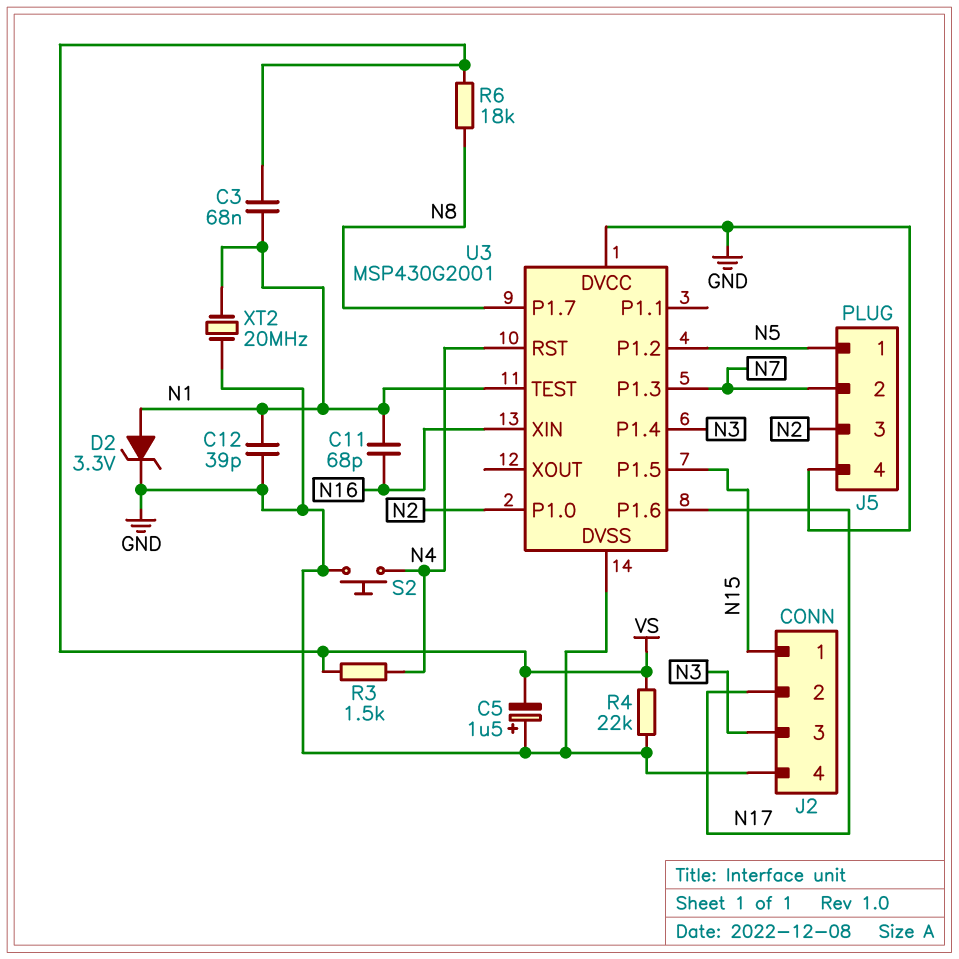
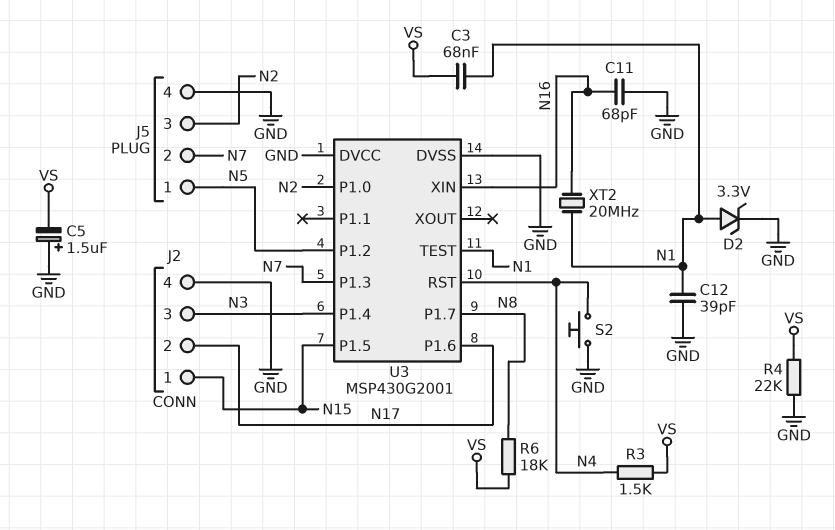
C11: 68pF (N1, N16) -> 68pF (GND, N16)
XT2: 20MHz (GND, N1) -> 20MHz (N1, N16)

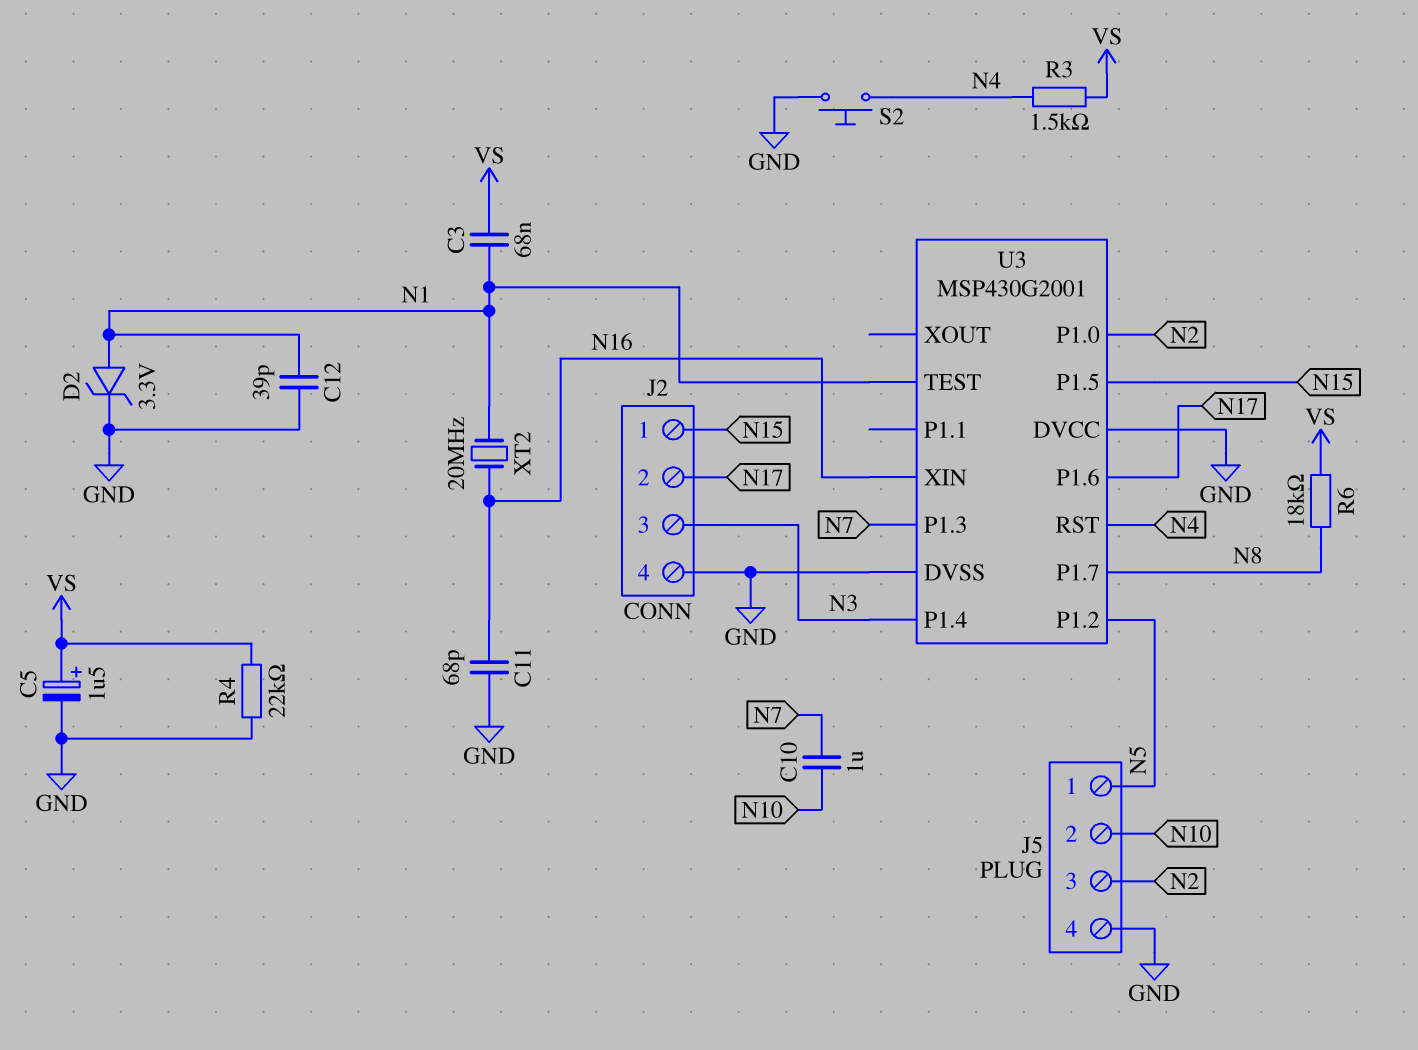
C5: 1.5uF (plus GND, minus VS) -> 1.5uF (plus VS, minus GND)
C10: none -> 1uF (N7, N10)
J5 pin 2: N7 -> N10

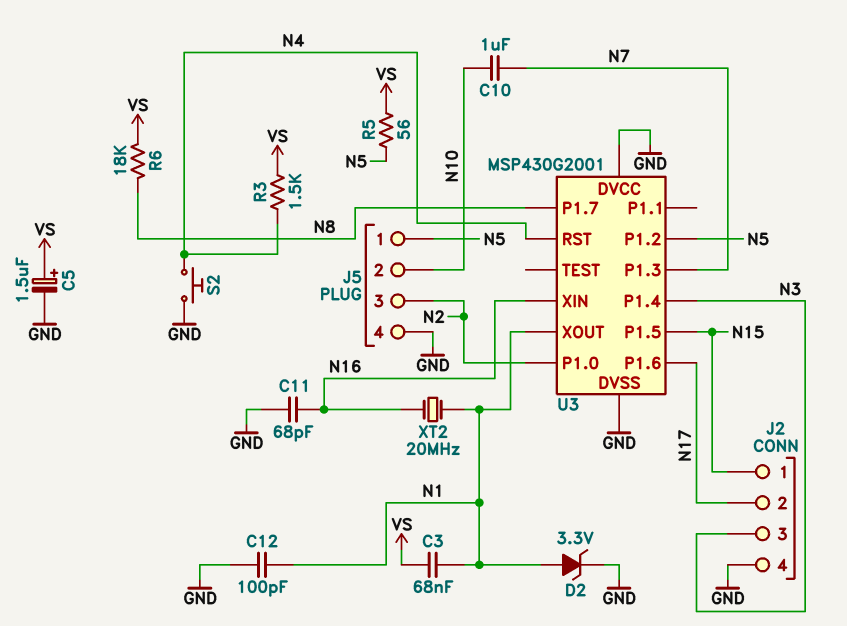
C12: 39pF (GND, N1) -> 100pF (GND, N1)
R4: 22k (GND, VS) -> none
R5: none -> 56 (N5, VS)
U3 pin TEST: N1 -> none
U3 pin XOUT: none -> N1

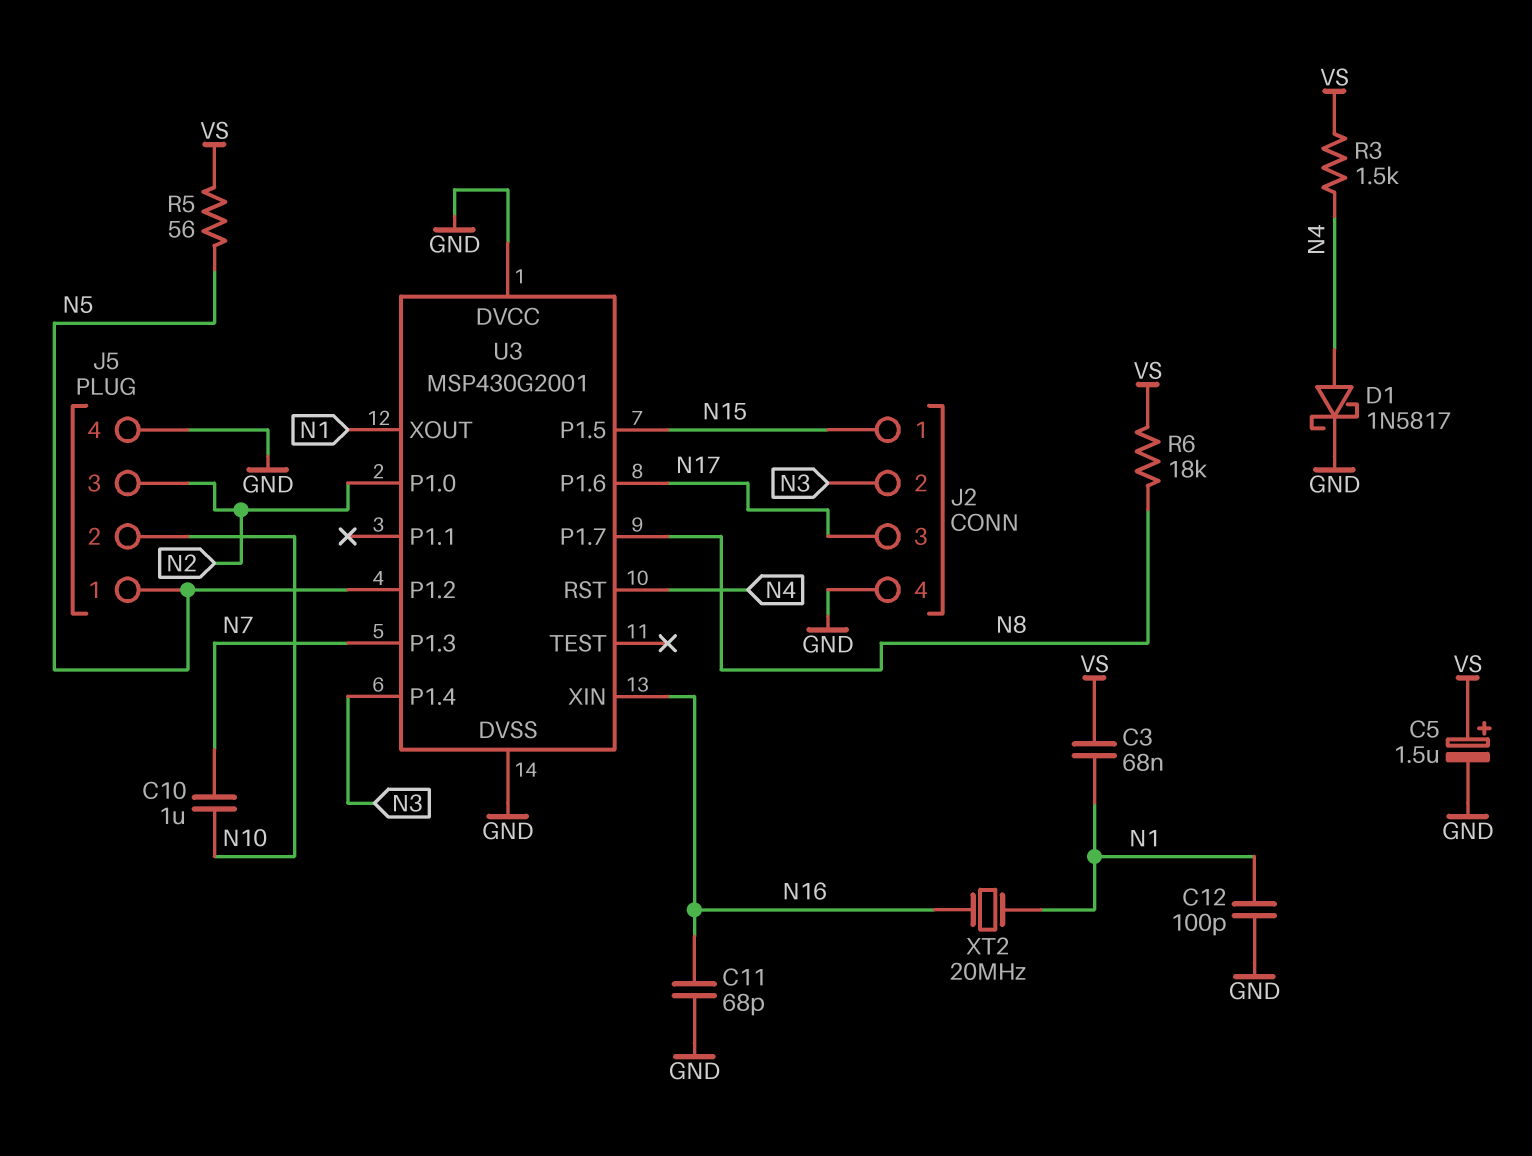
D1: none -> schottky 1N5817 (A N4, K GND)
D2: zener 3.3V (A N1, K GND) -> none
J2 pin 2: N17 -> N3
J2 pin 3: N3 -> N17
S2: button (GND, N4) -> none

